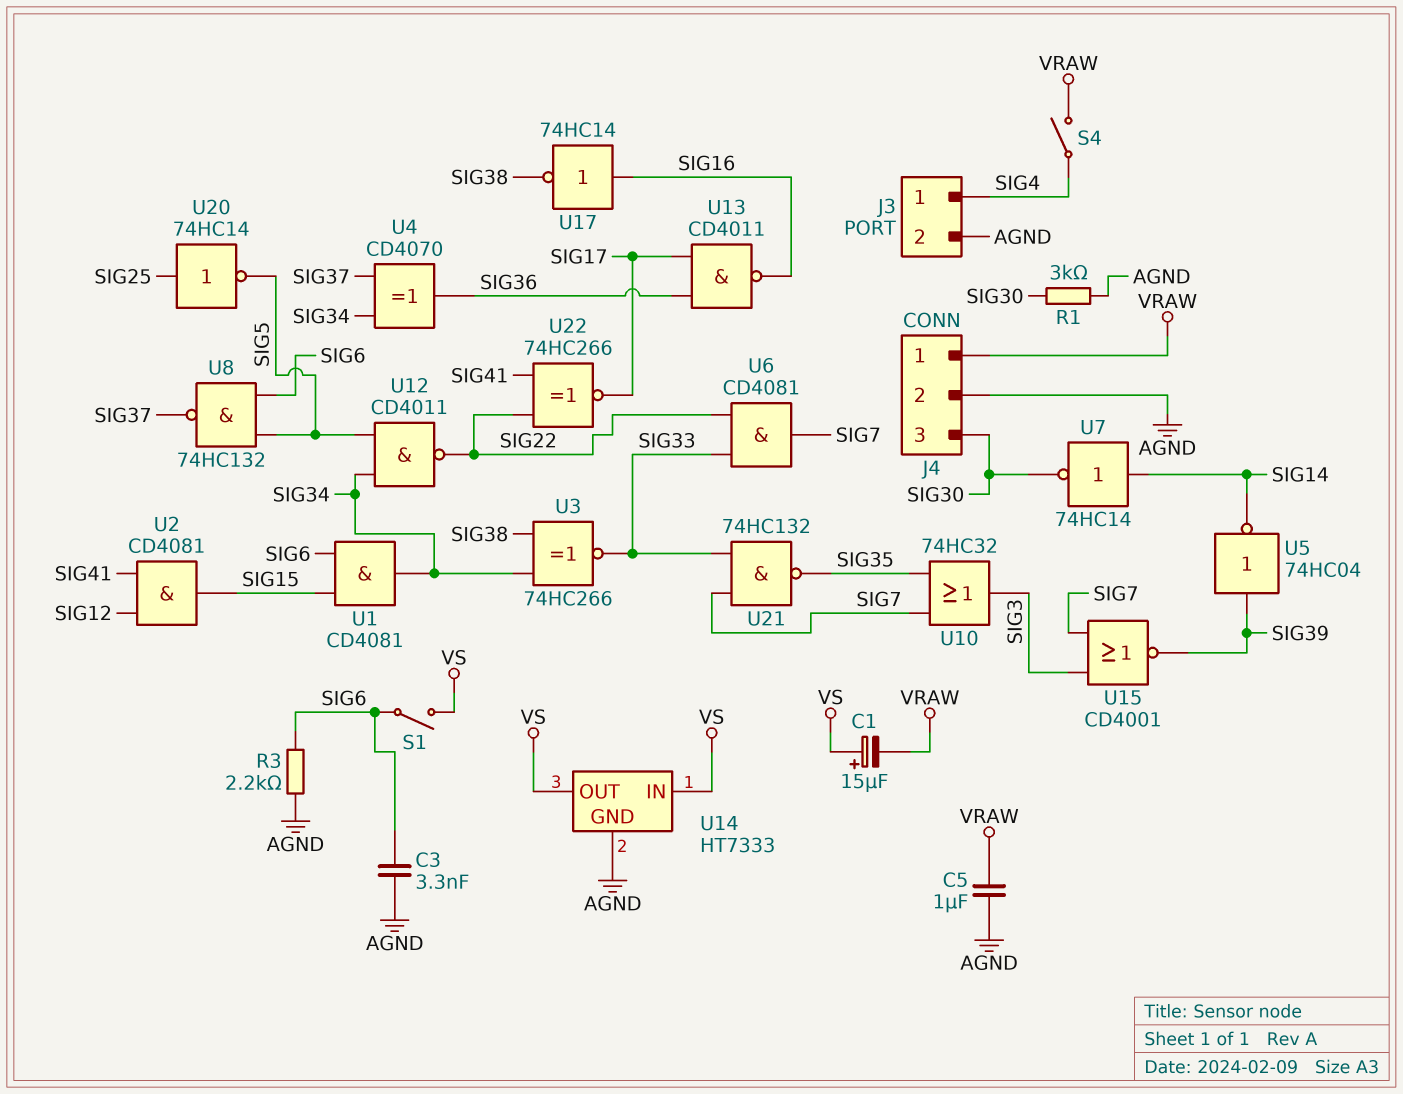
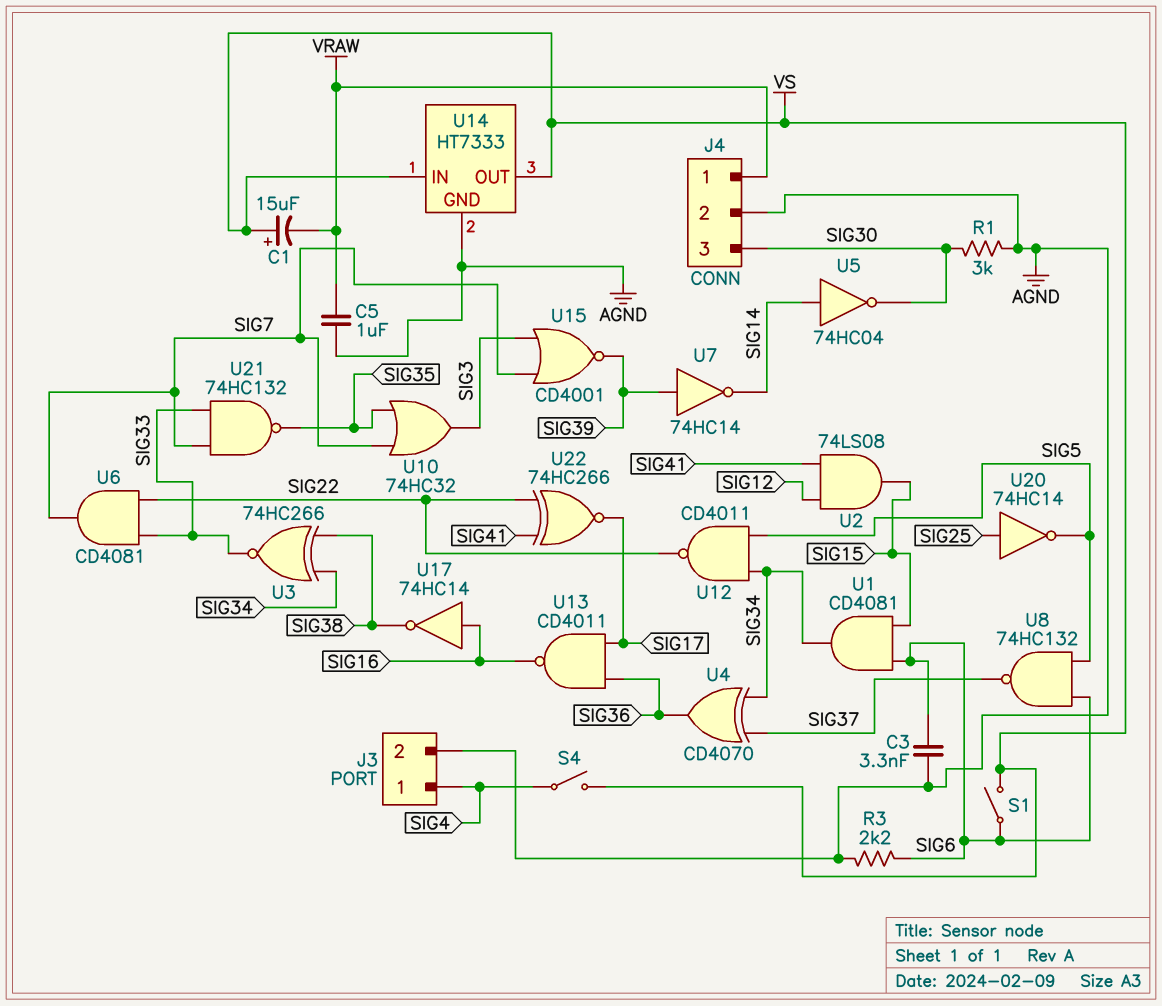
S4: switch (SIG4, VRAW) -> switch (SIG4, VS)
U2: AND CD4081 (in SIG12, in SIG41, out SIG15) -> AND 74LS08 (in SIG12, in SIG41, out SIG15)
U5: NOT 74HC04 (in SIG39, out SIG14) -> NOT 74HC04 (in SIG14, out SIG30)
U7: NOT 74HC14 (in SIG14, out SIG30) -> NOT 74HC14 (in SIG39, out SIG14)

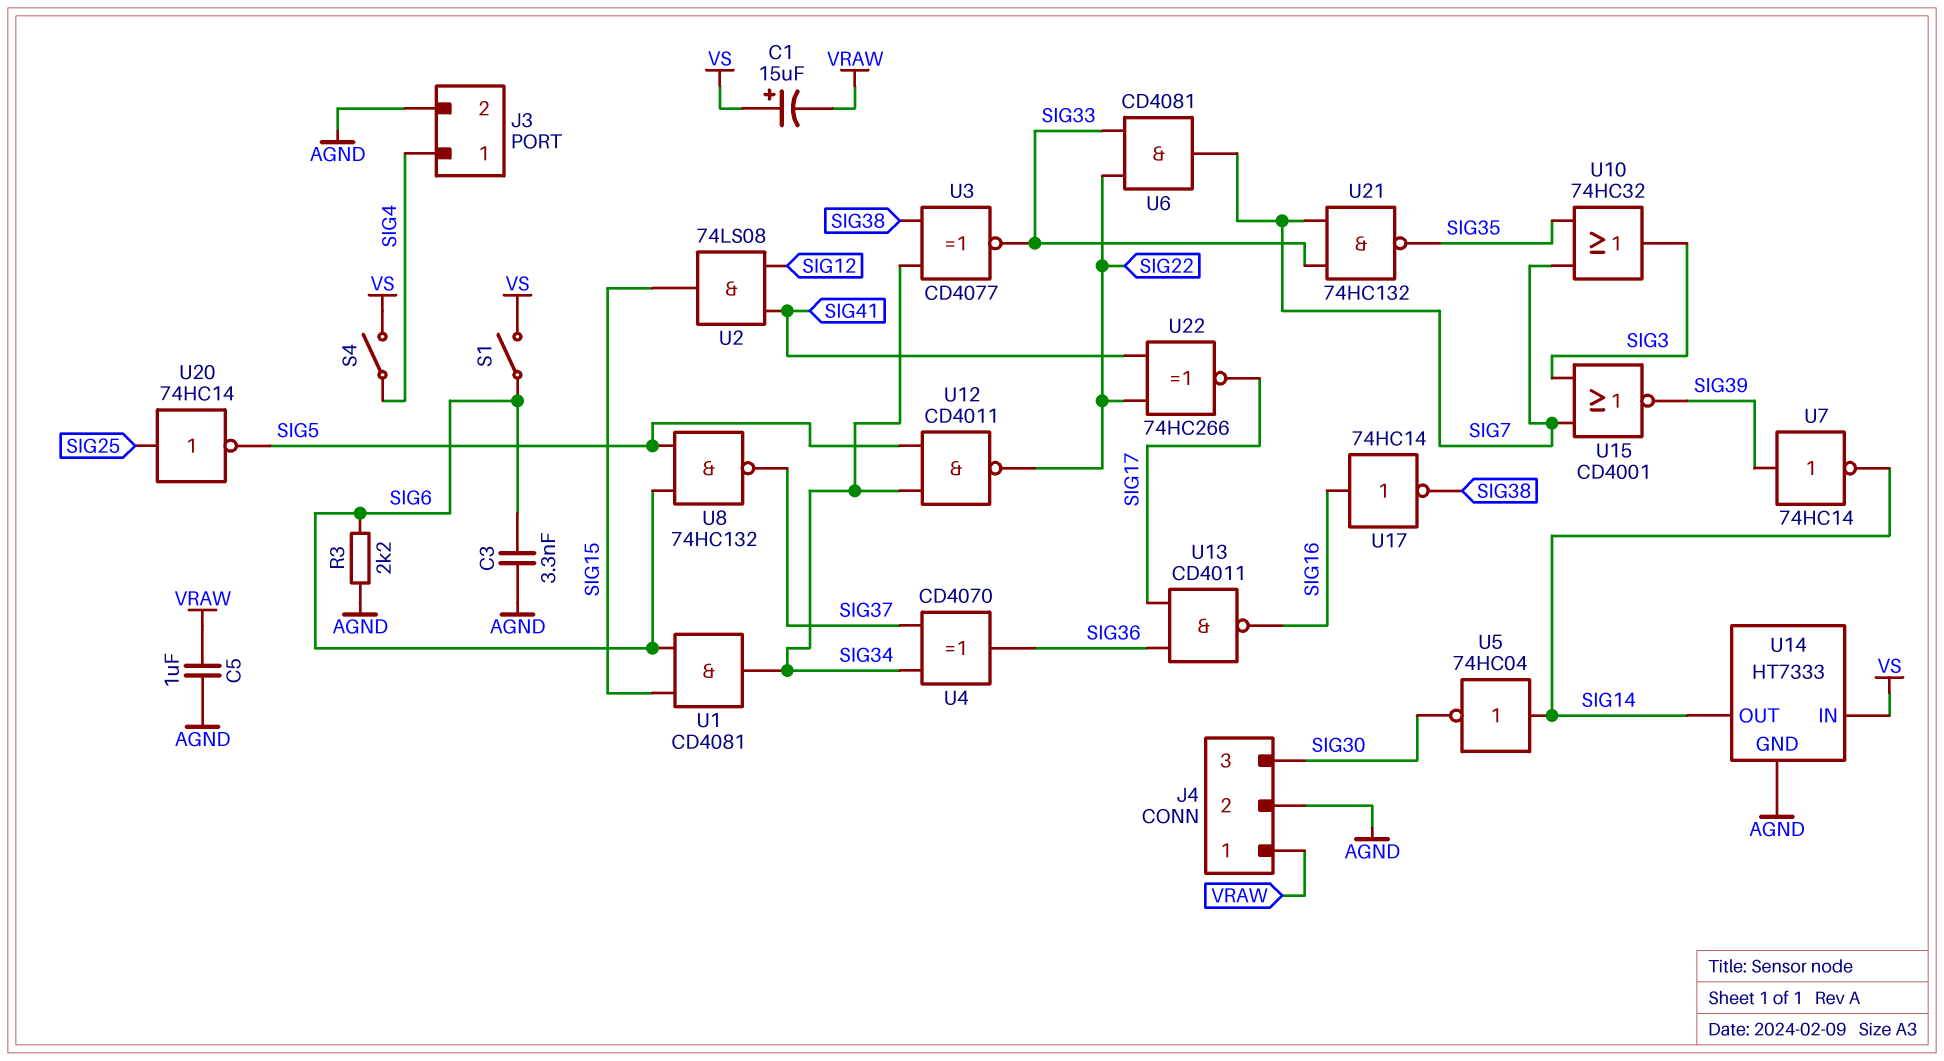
R1: 3k (AGND, SIG30) -> none
U3: XNOR 74HC266 (in SIG34, in SIG38, out SIG33) -> XNOR CD4077 (in SIG34, in SIG38, out SIG33)
U14 pin OUT: VS -> SIG14

